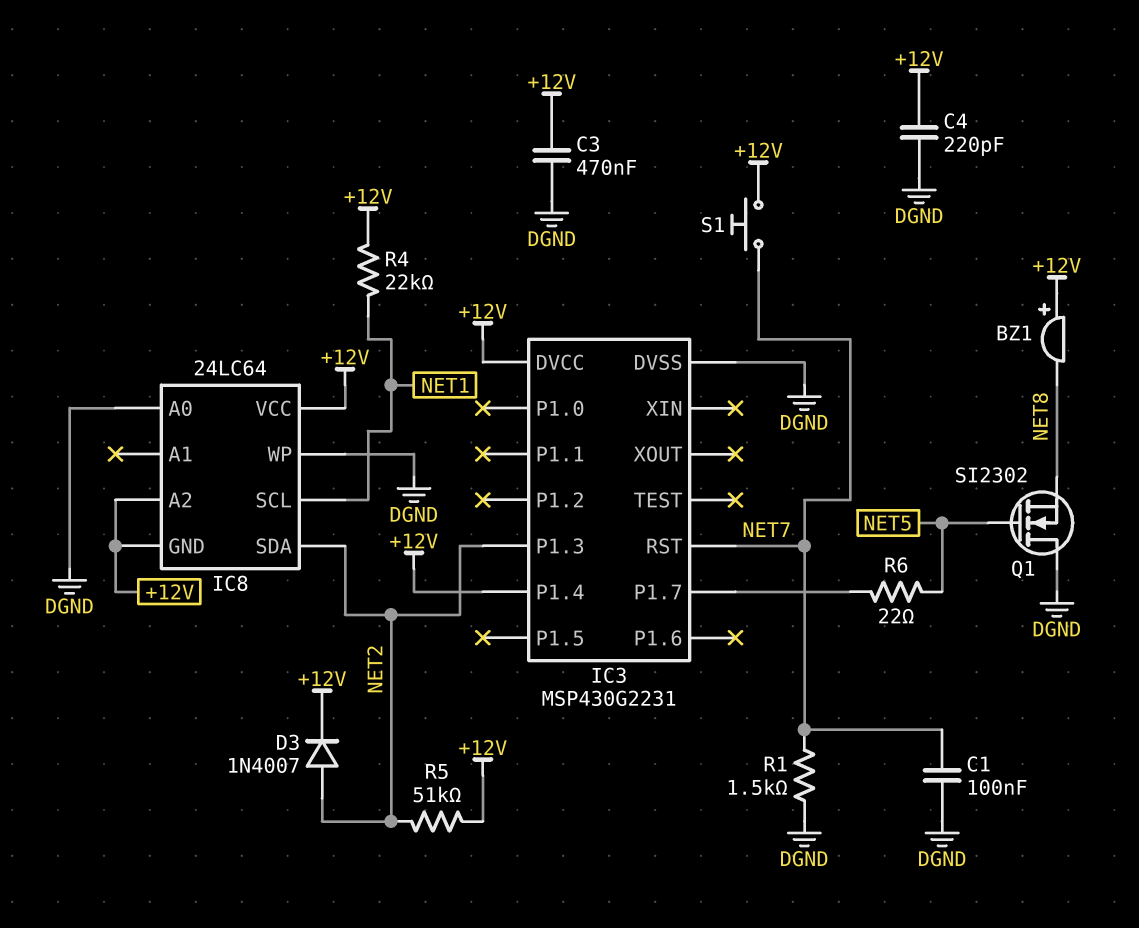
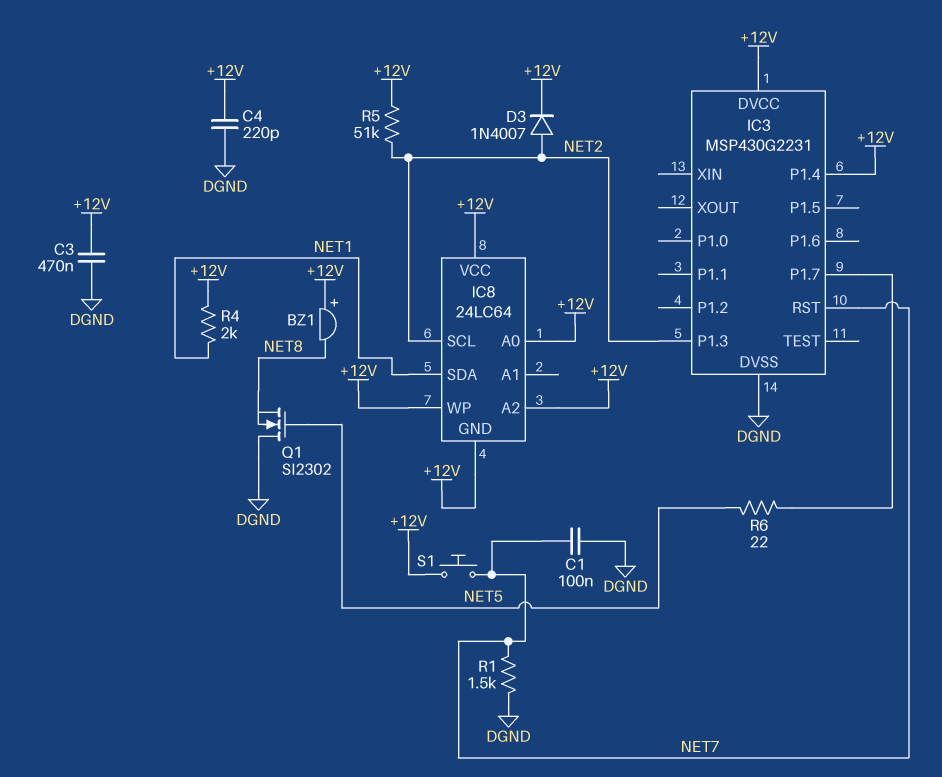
IC8 pin A0: DGND -> +12V
IC8 pin SCL: NET1 -> NET2
IC8 pin SDA: NET2 -> NET1
IC8 pin WP: DGND -> +12V
R4: 22k (+12V, NET1) -> 2k (+12V, NET1)

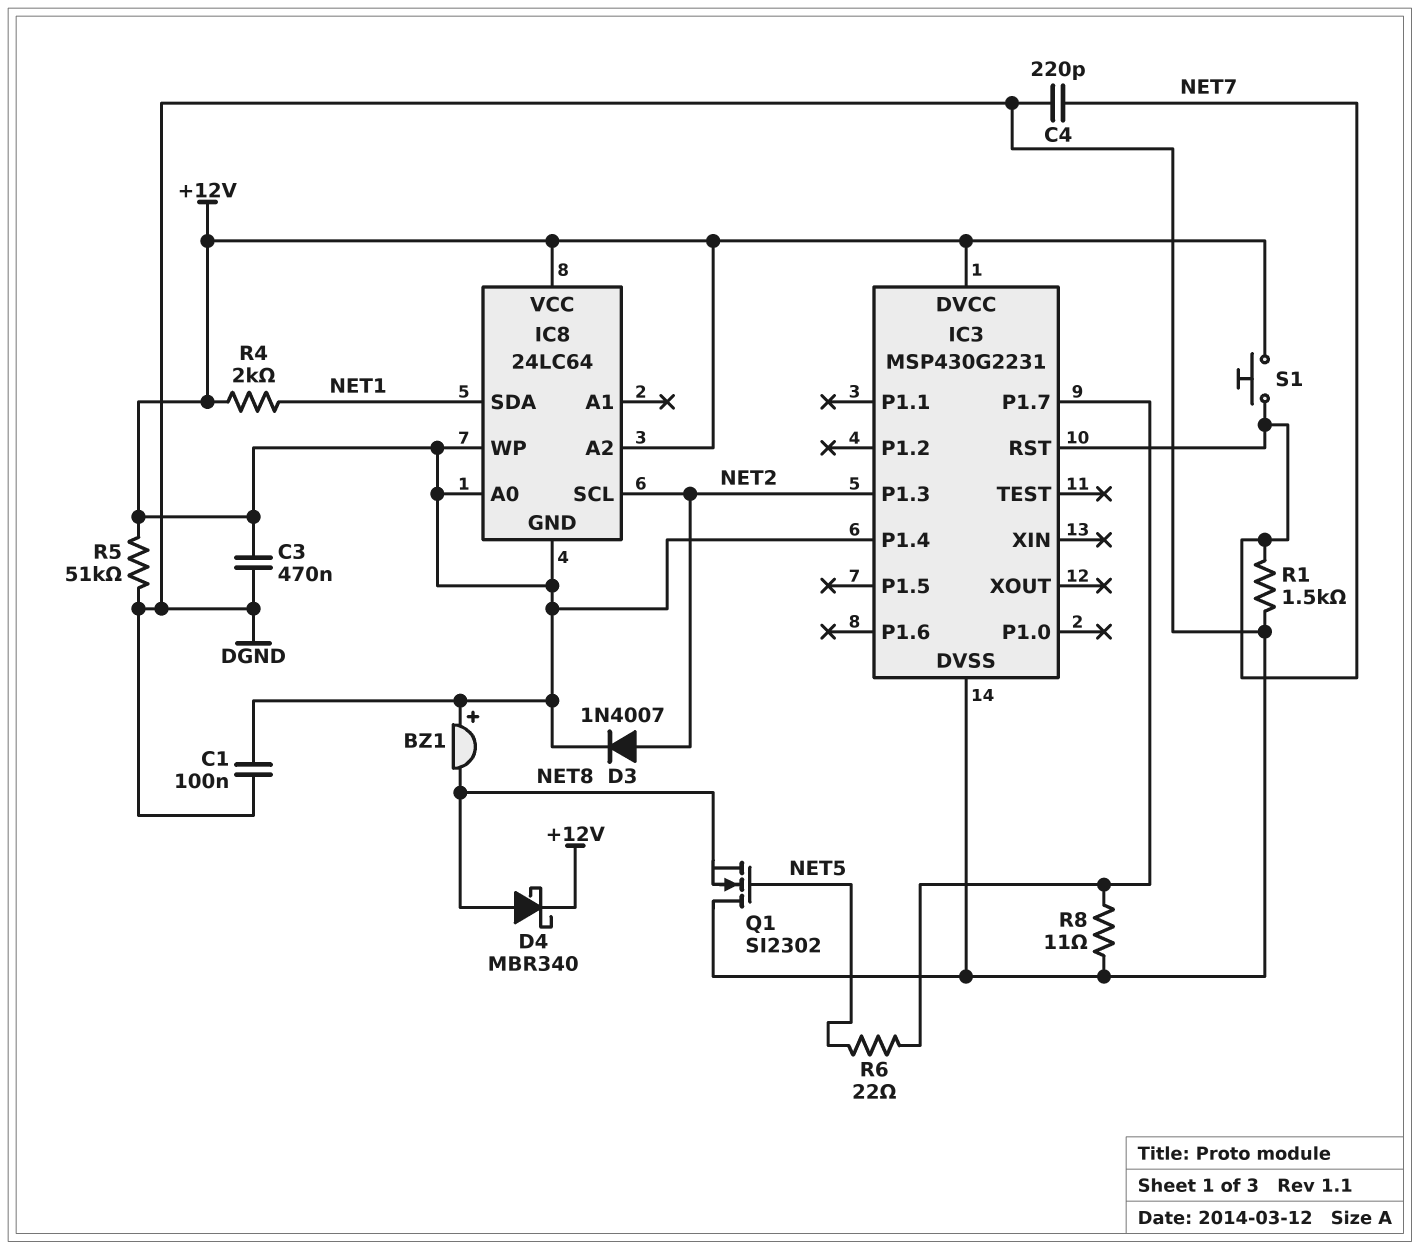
C1: 100nF (DGND, NET7) -> 100nF (+12V, DGND)
C4: 220pF (+12V, DGND) -> 220pF (DGND, NET7)
D4: none -> schottky MBR340 (A NET8, K +12V)
R5: 51k (+12V, NET2) -> 51k (+12V, DGND)
R8: none -> 11 (DGND, IC3/P1.7)

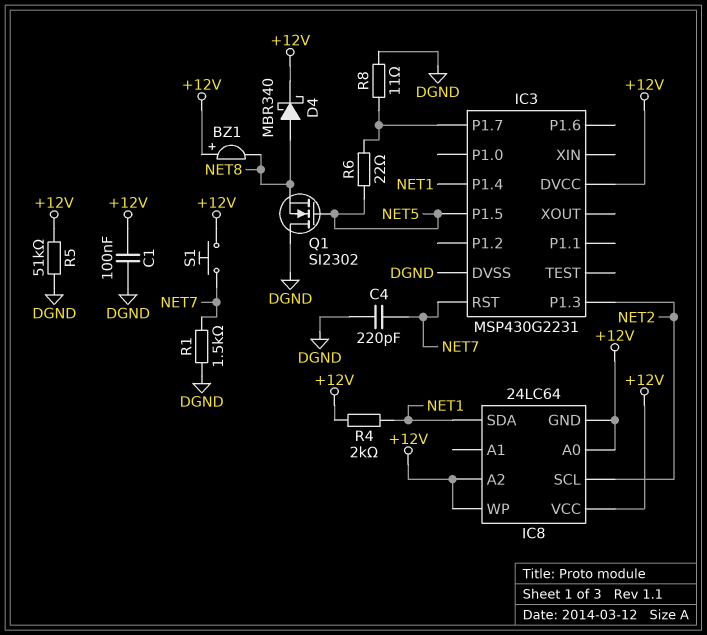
C3: 470nF (+12V, DGND) -> none
D3: diode 1N4007 (A NET2, K +12V) -> none
IC3 pin P1.4: +12V -> NET1
IC3 pin P1.5: none -> NET5

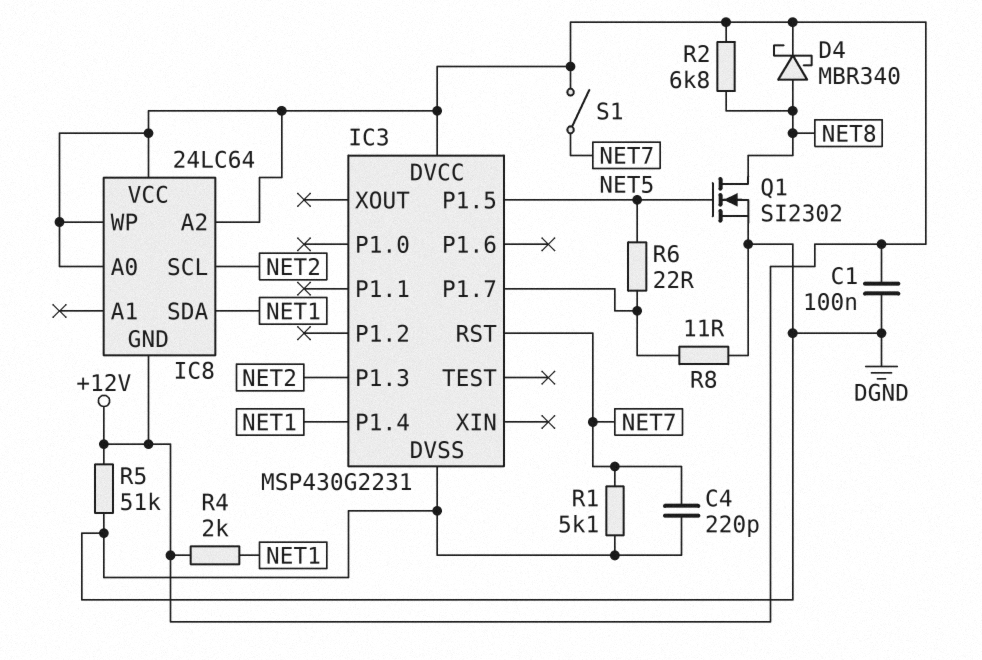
BZ1: buzzer (plus +12V, minus NET8) -> none
Q1: NMOS SI2302 (G NET5, D DGND, S NET8) -> NMOS SI2302 (G NET5, D NET8, S DGND)
R1: 1.5k (DGND, NET7) -> 5.1k (DGND, NET7)
R2: none -> 6.8k (+12V, NET8)
S1: button (+12V, NET7) -> switch (+12V, NET7)

